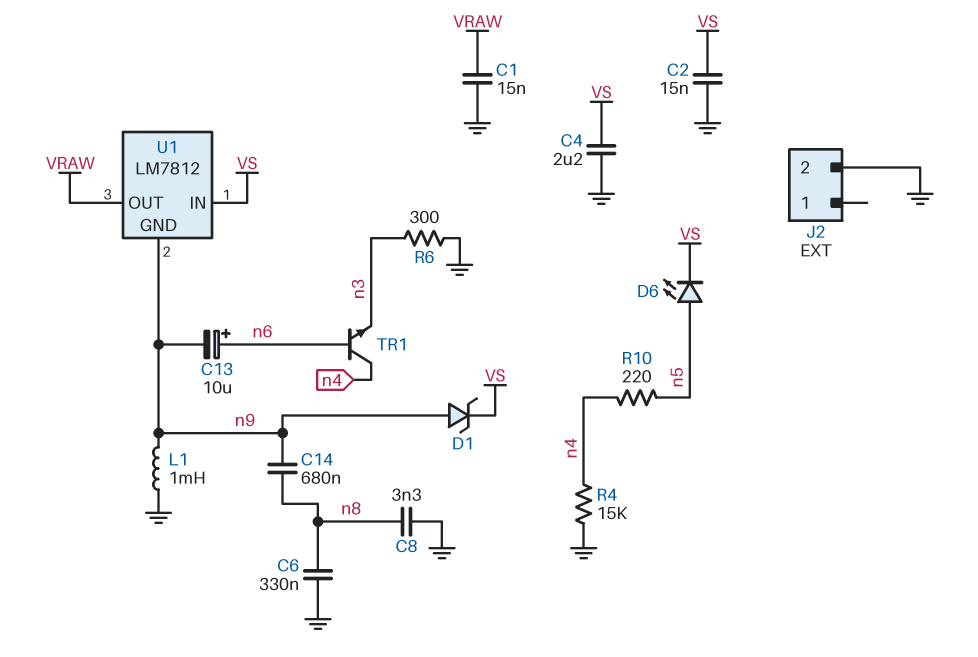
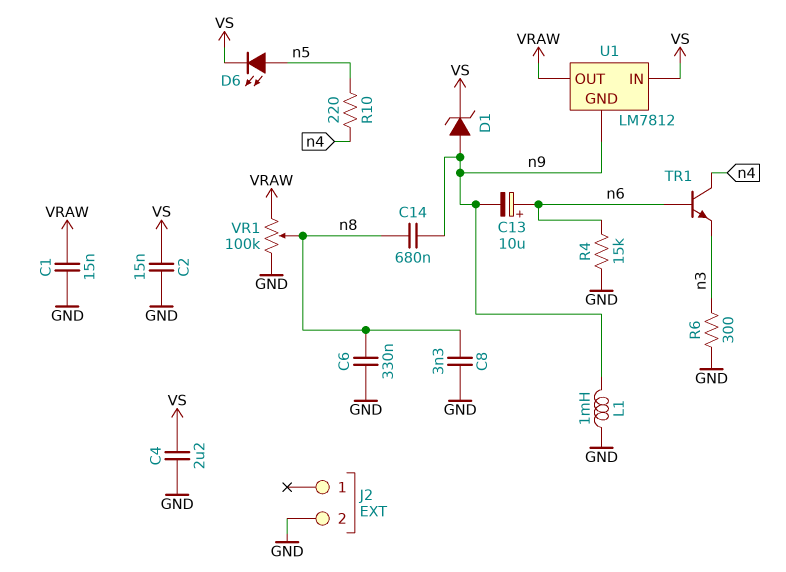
R4: 15k (GND, n4) -> 15k (GND, n6)
VR1: none -> 100k (GND, VRAW, wiper n8)

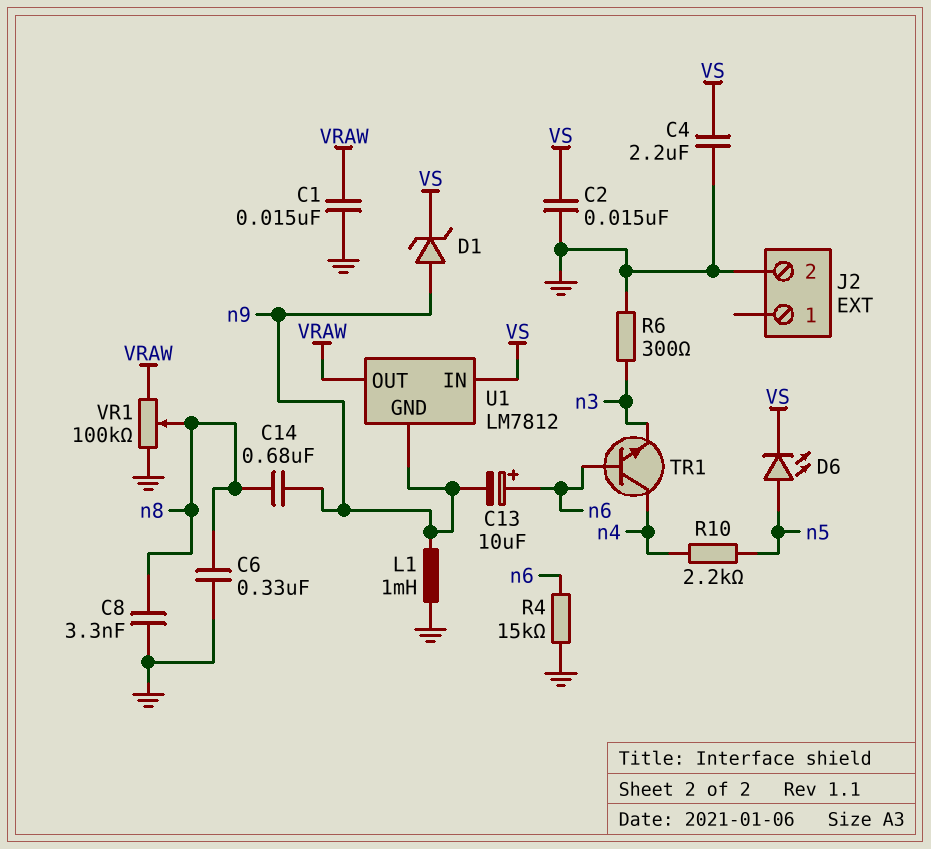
R10: 220 (n4, n5) -> 2.2k (n4, n5)

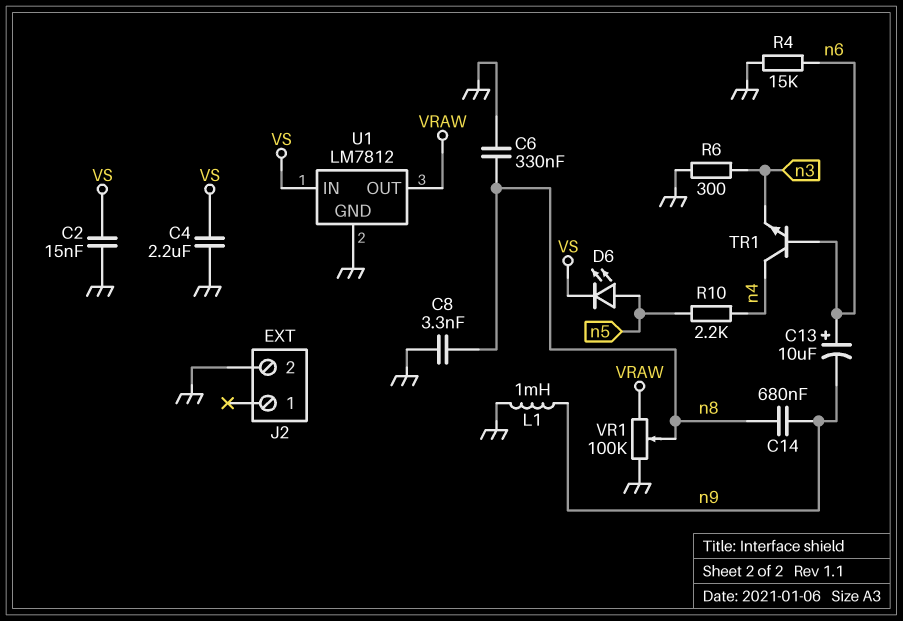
C1: 15nF (GND, VRAW) -> none
D1: zener (A n9, K VS) -> none
U1 pin GND: n9 -> GND

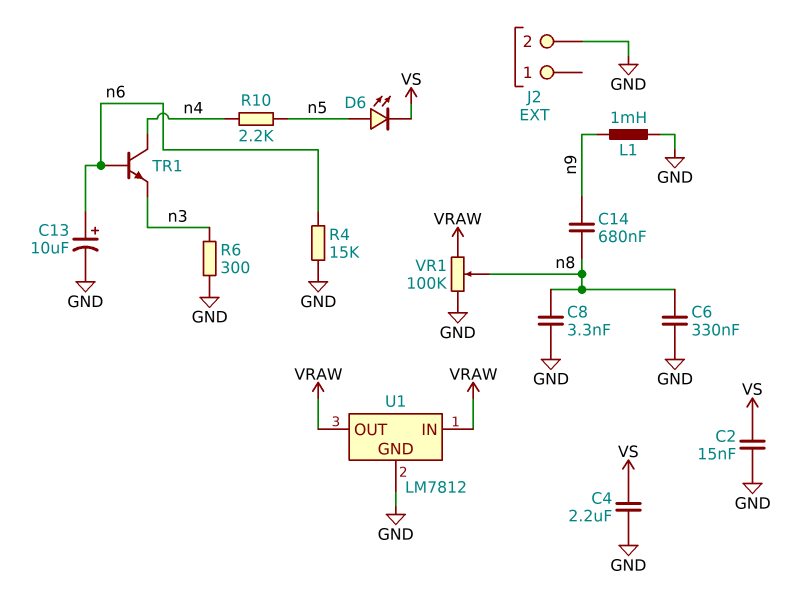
C13: 10uF (plus n6, minus n9) -> 10uF (plus n6, minus GND)
U1 pin IN: VS -> VRAW

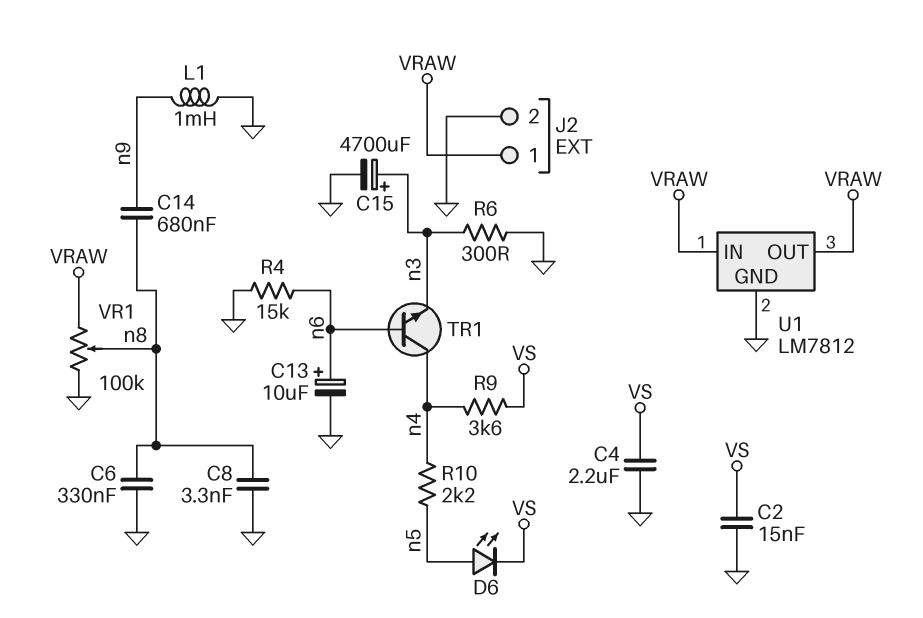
C15: none -> 4700uF (plus n3, minus GND)
J2 pin 1: none -> VRAW
R9: none -> 3.6k (VS, n4)

